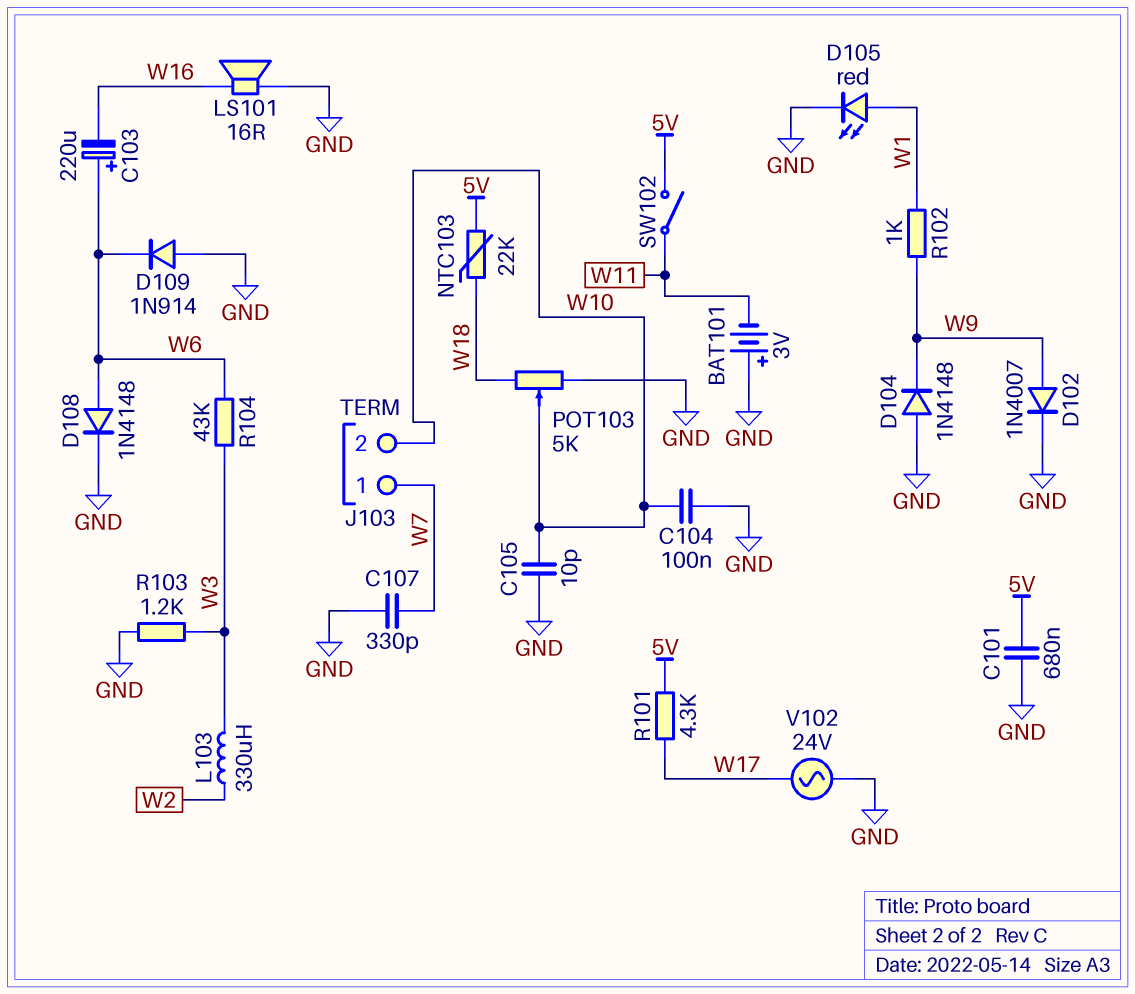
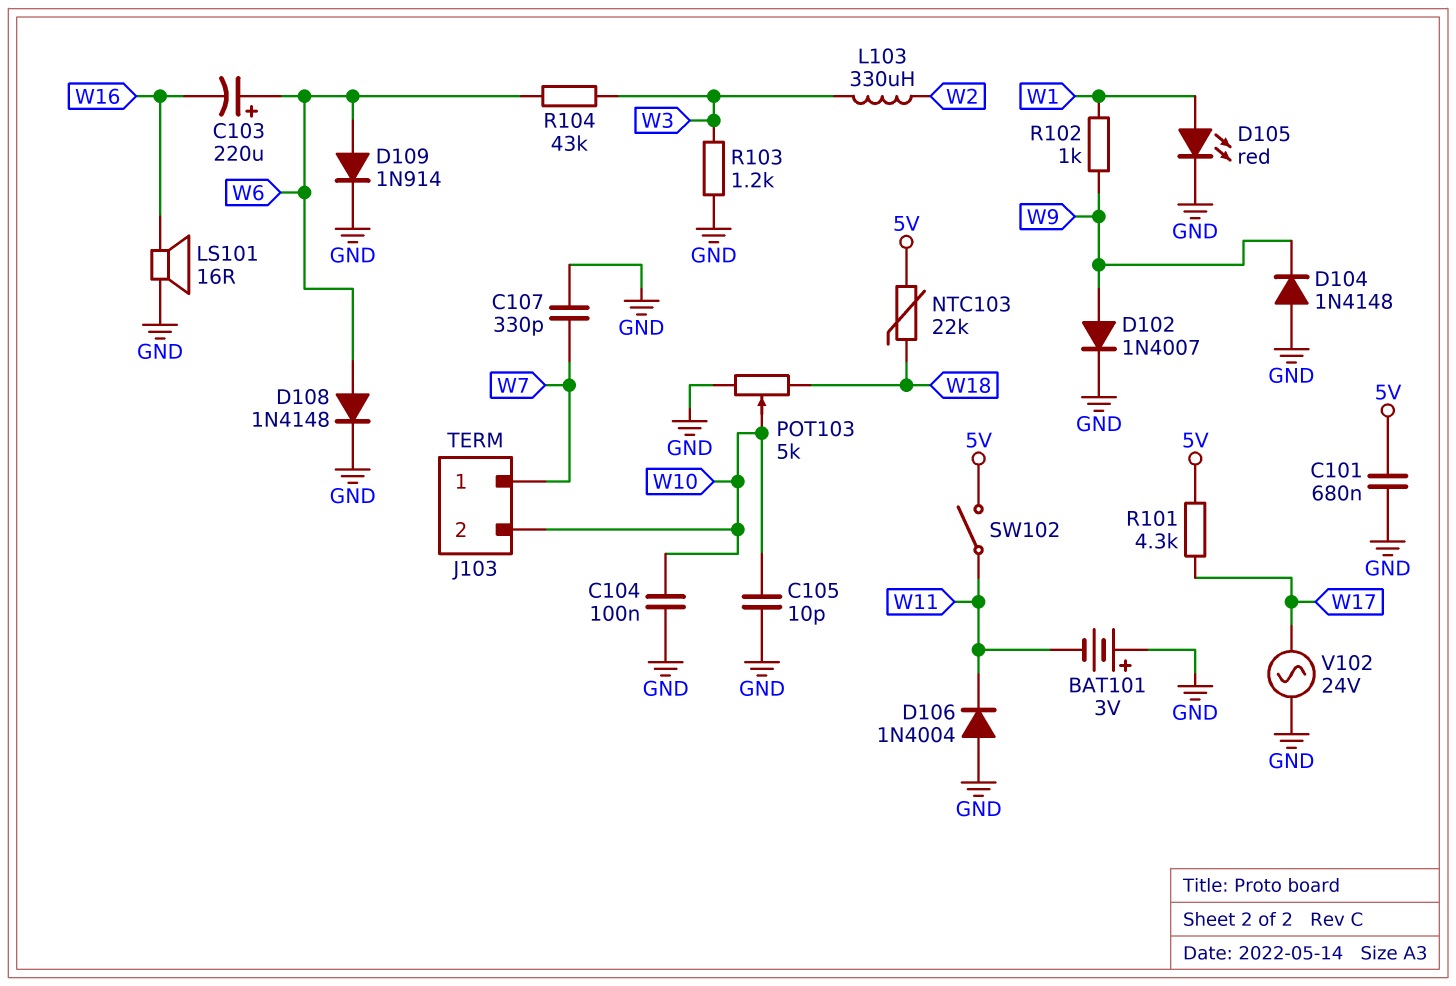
D106: none -> diode 1N4004 (A GND, K W11)
D109: diode 1N914 (A GND, K W6) -> diode 1N914 (A W6, K GND)

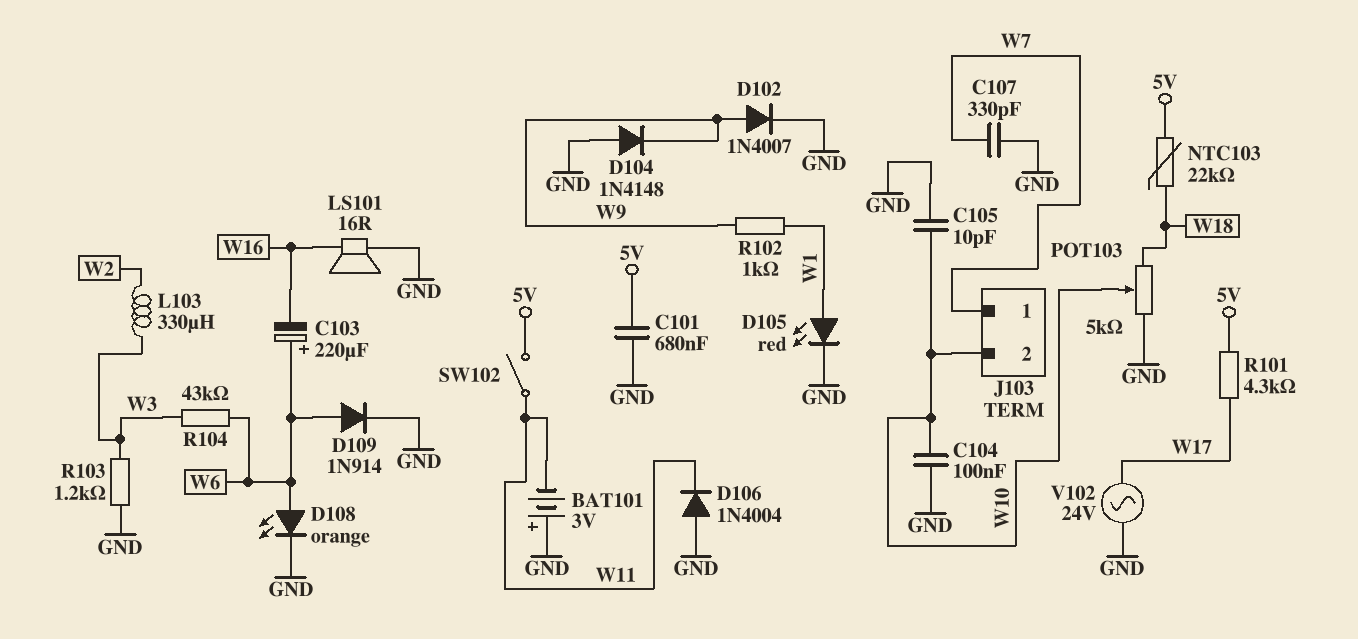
D108: diode 1N4148 (A W6, K GND) -> LED orange (A W6, K GND)

